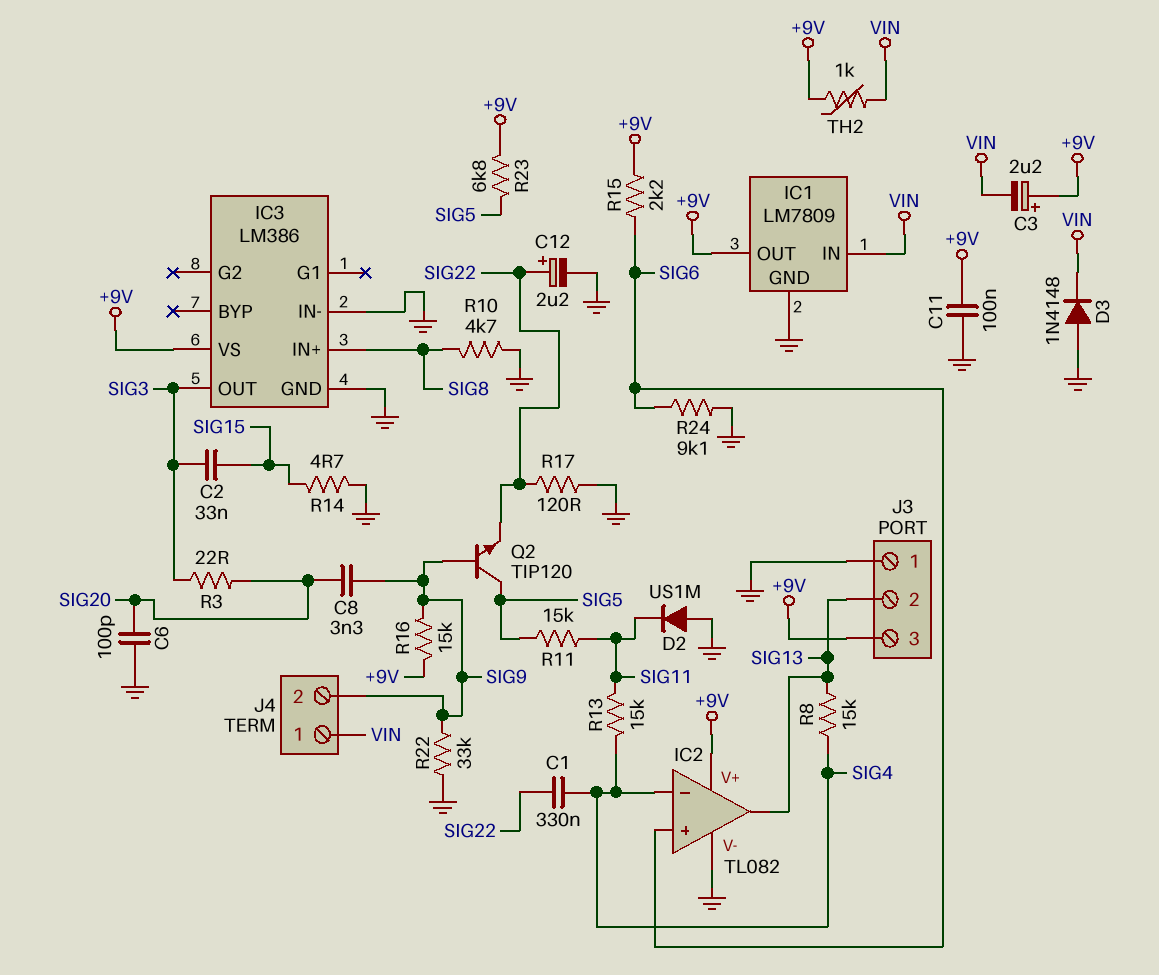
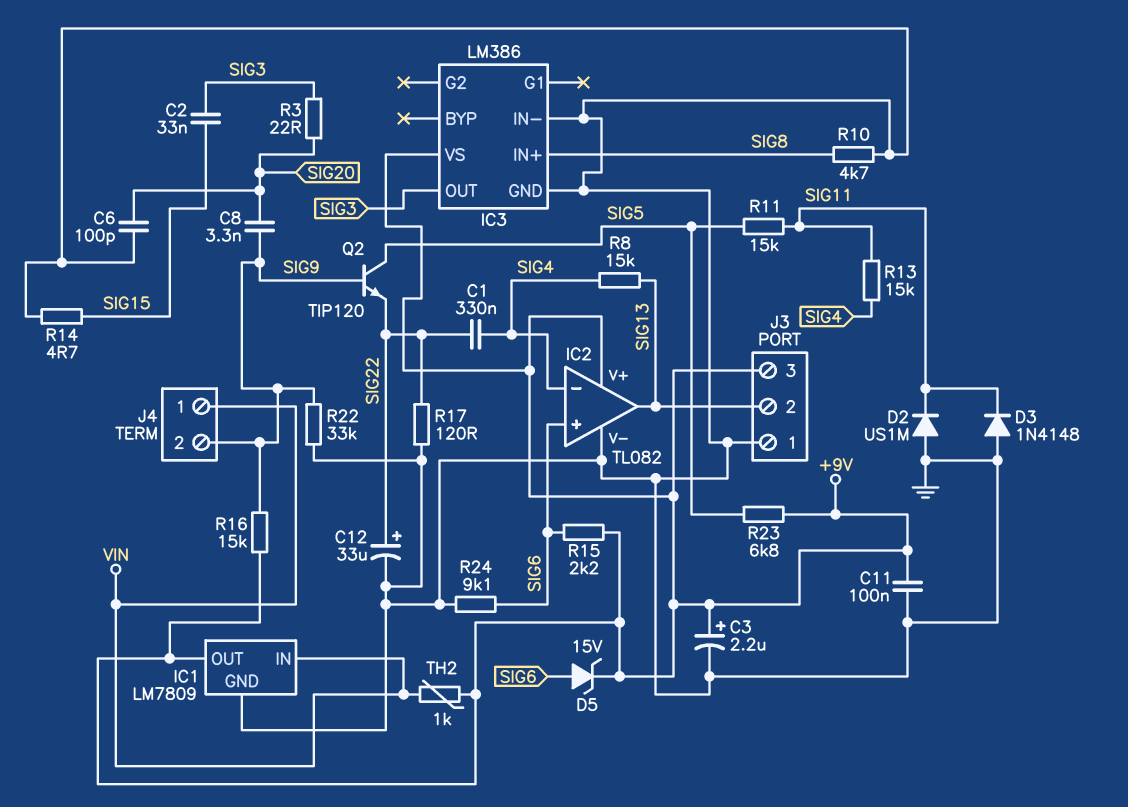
C3: 2.2uF (plus +9V, minus VIN) -> 2.2uF (plus +9V, minus GND)
C12: 2.2uF (plus SIG22, minus GND) -> 33uF (plus SIG22, minus GND)
D3: diode 1N4148 (A GND, K VIN) -> diode 1N4148 (A GND, K SIG11)
D5: none -> zener 15V (A SIG6, K +9V)

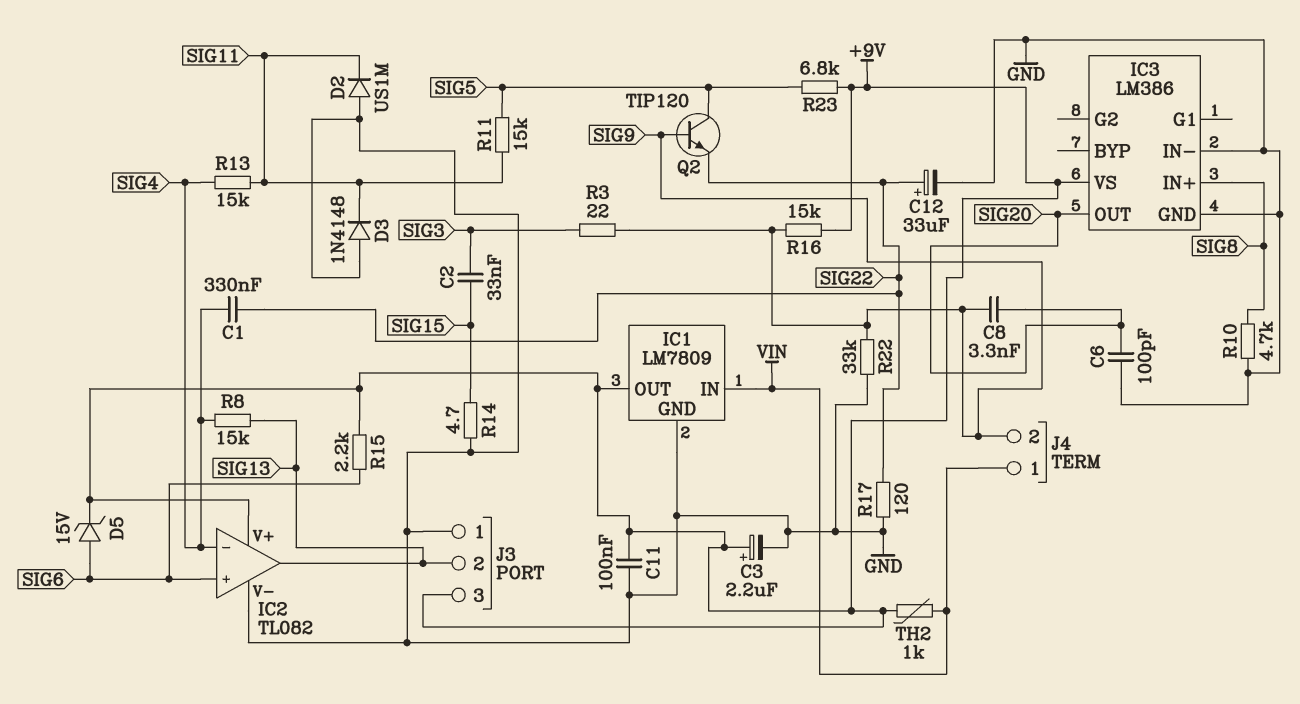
IC3 pin OUT: SIG3 -> SIG20
R3: 22 (SIG3, SIG20) -> 22 (SIG3, SIG9)
R24: 9.1k (GND, SIG6) -> none

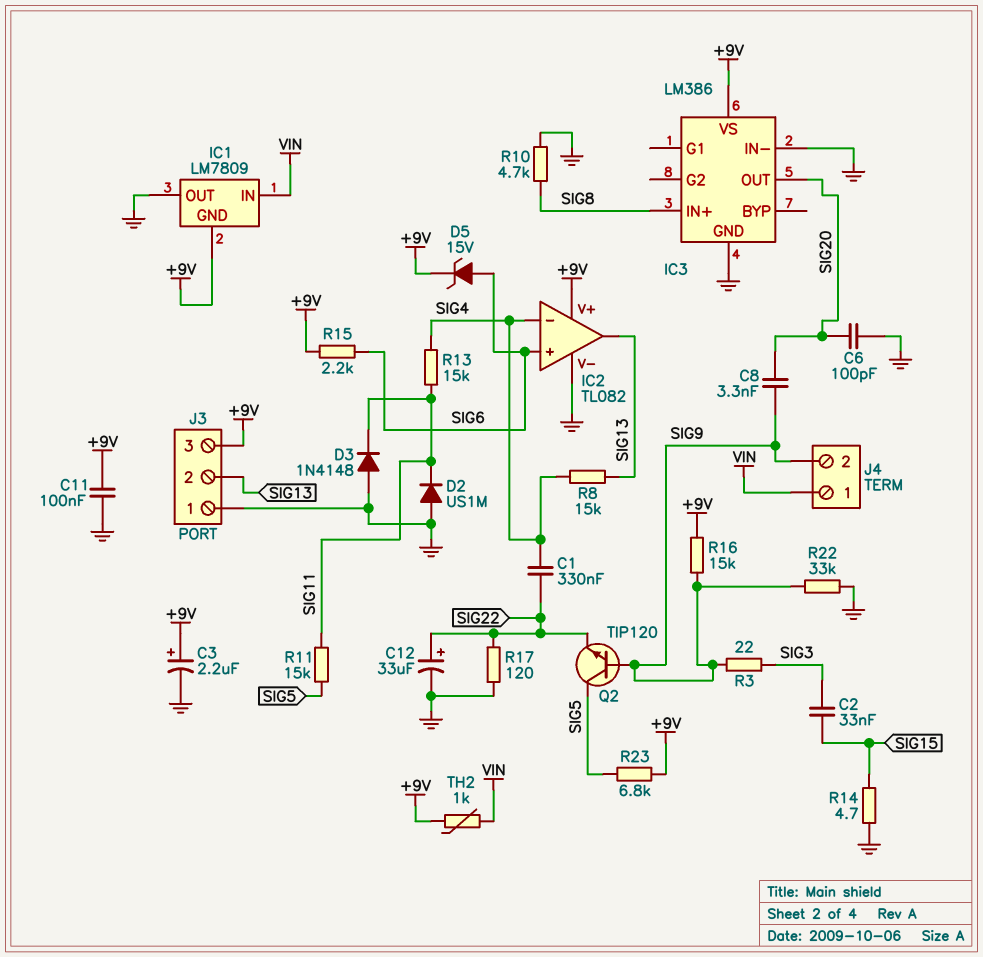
IC1 pin GND: GND -> +9V
IC1 pin OUT: +9V -> GND

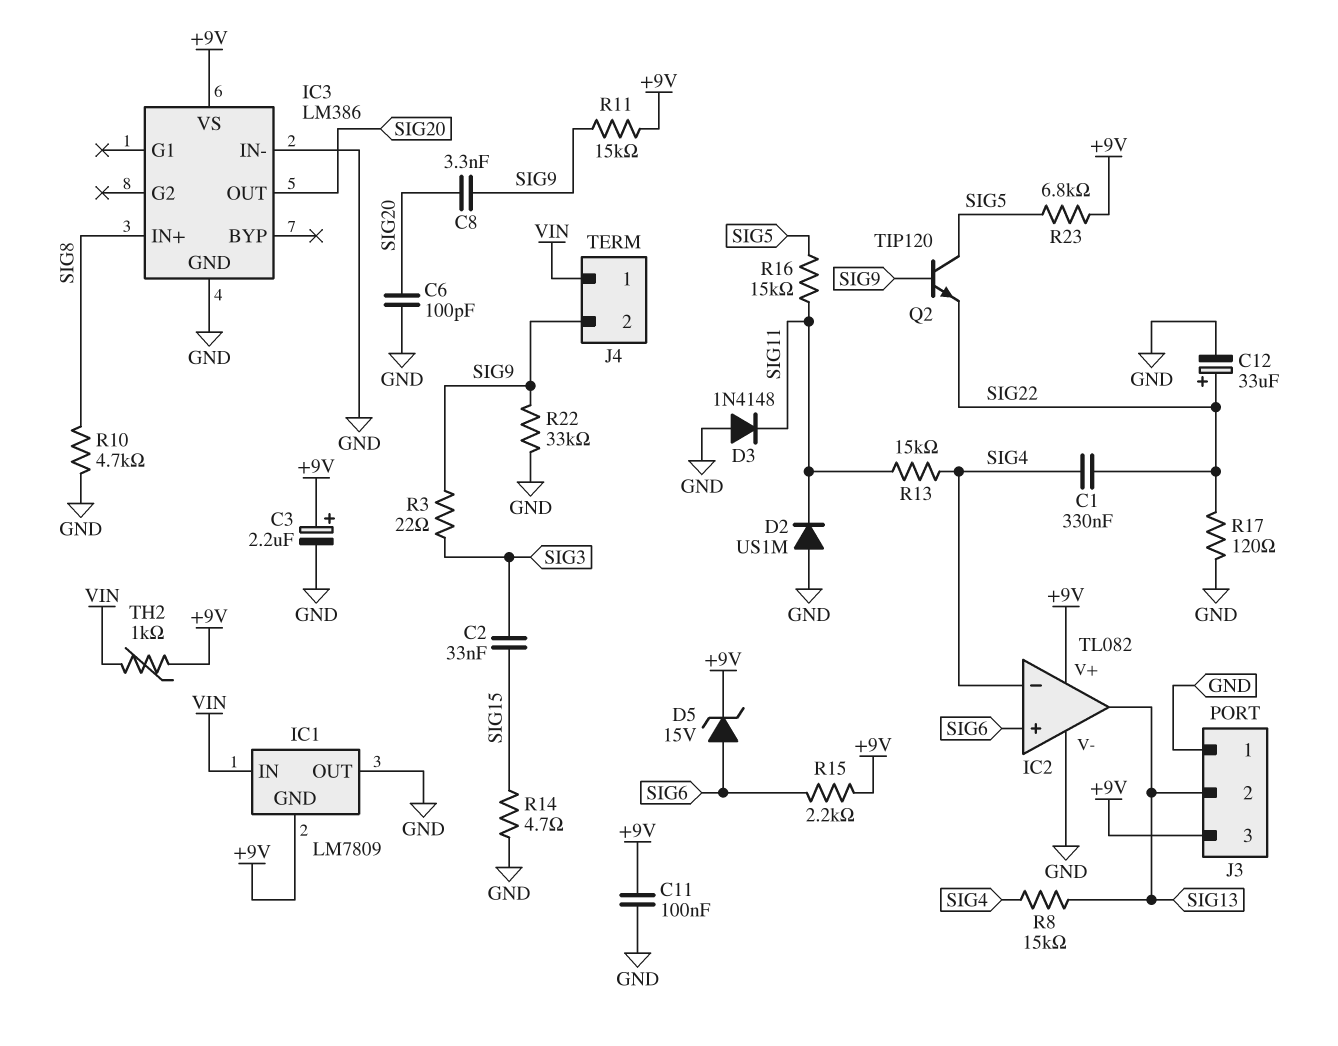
R11: 15k (SIG5, SIG11) -> 15k (+9V, SIG9)
R16: 15k (+9V, SIG9) -> 15k (SIG5, SIG11)

